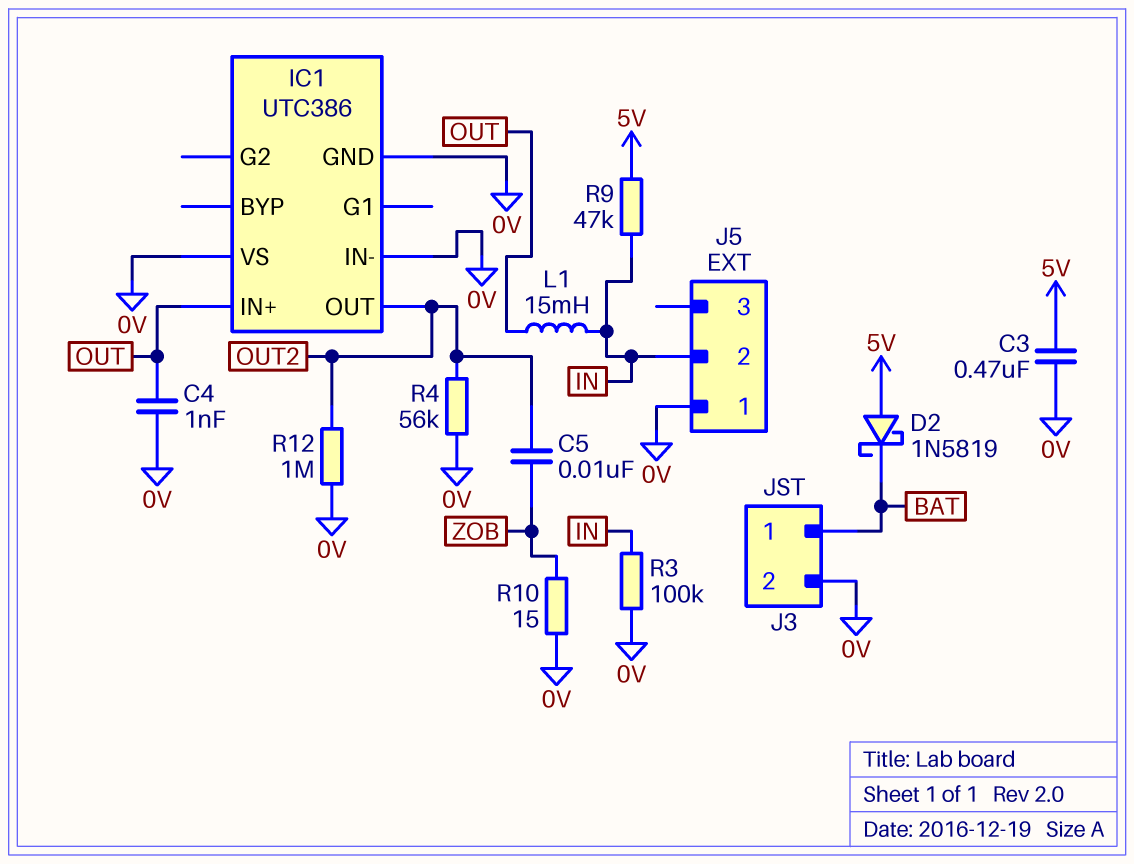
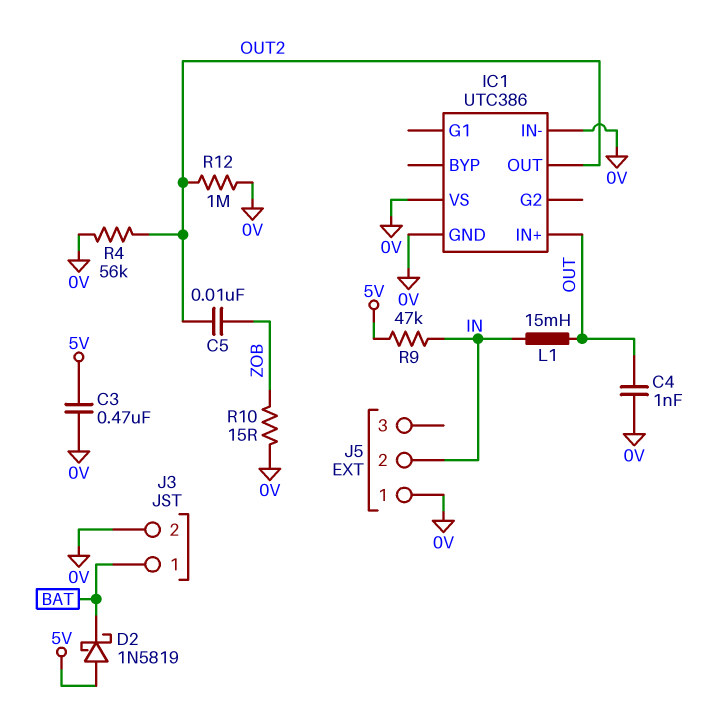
R3: 100k (0V, IN) -> none

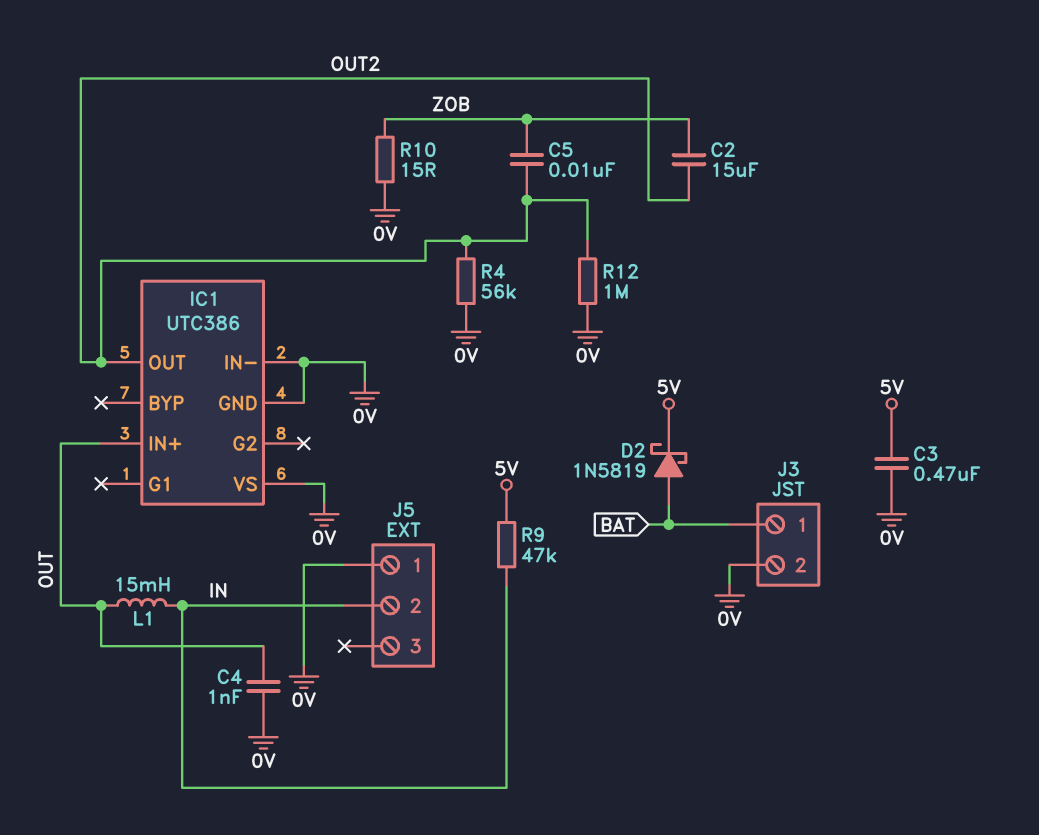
C2: none -> 15uF (OUT2, ZOB)
D2: schottky 1N5819 (A 5V, K BAT) -> schottky 1N5819 (A BAT, K 5V)

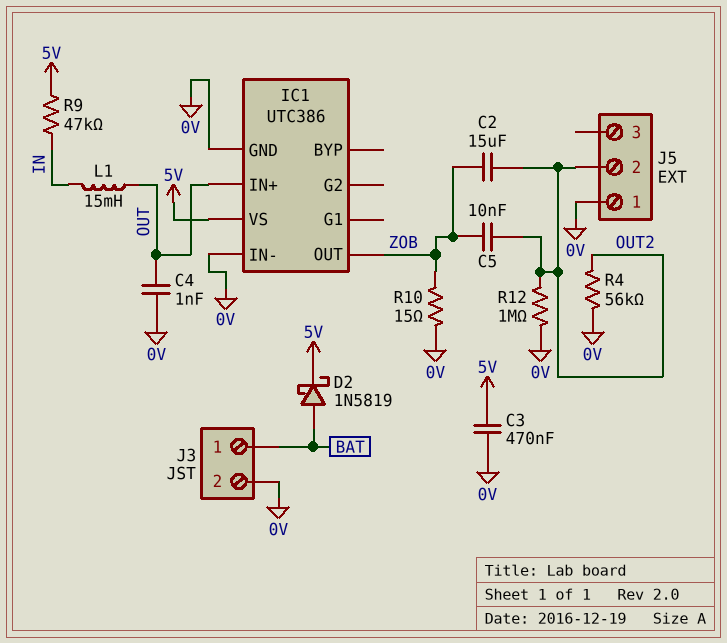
IC1 pin OUT: OUT2 -> ZOB
IC1 pin VS: 0V -> 5V
J5 pin 2: IN -> OUT2

